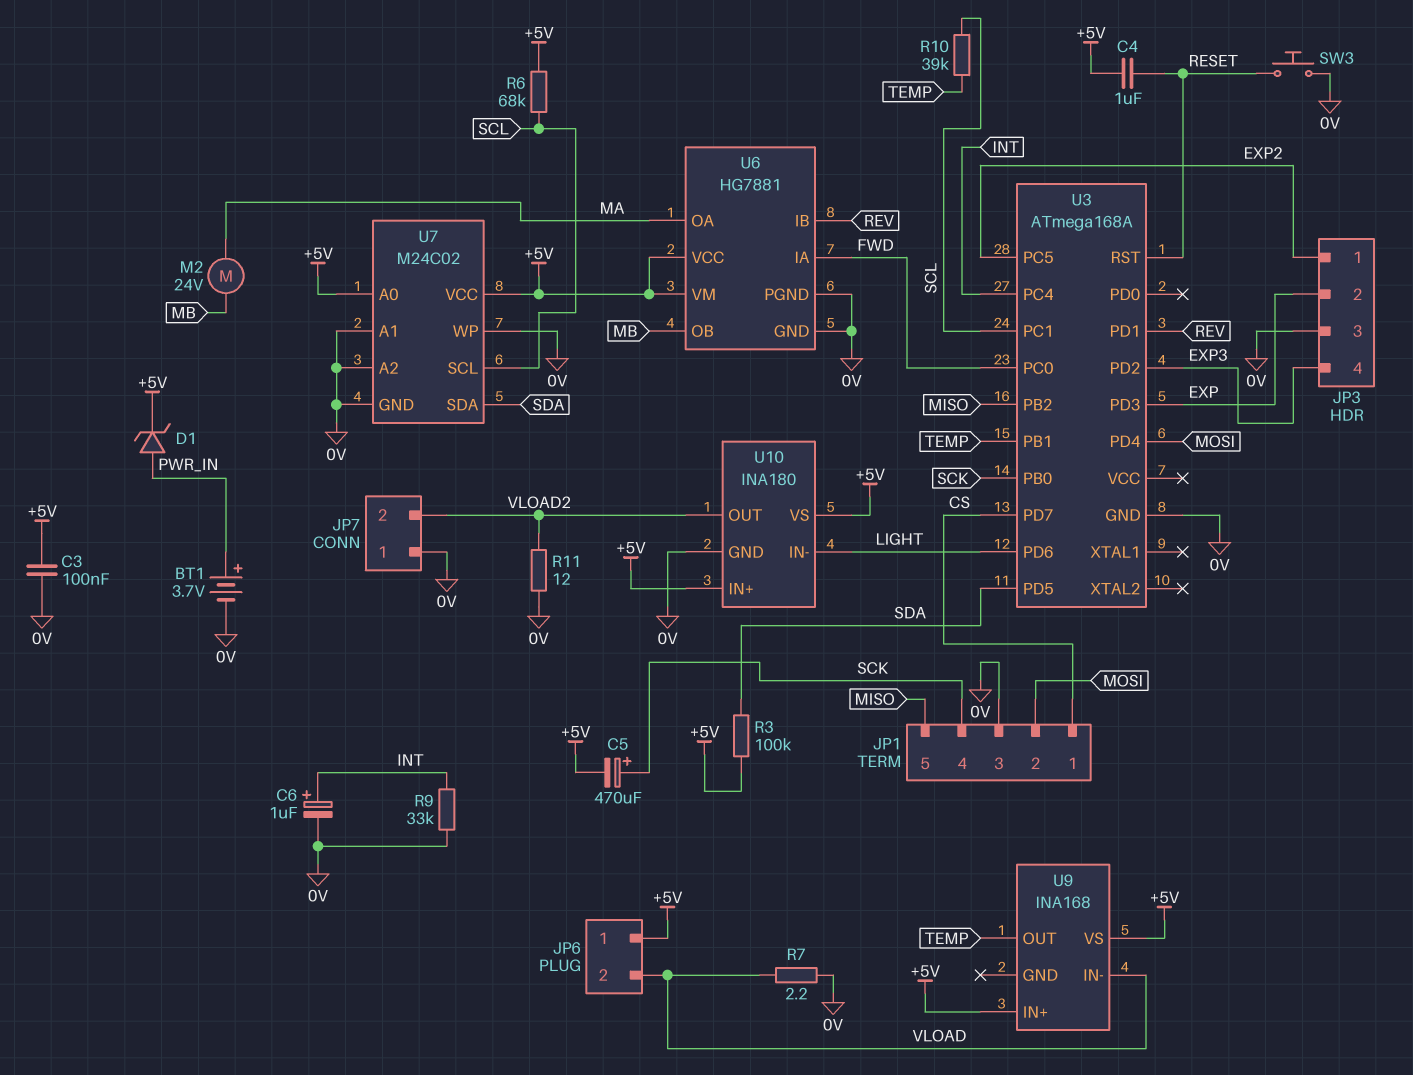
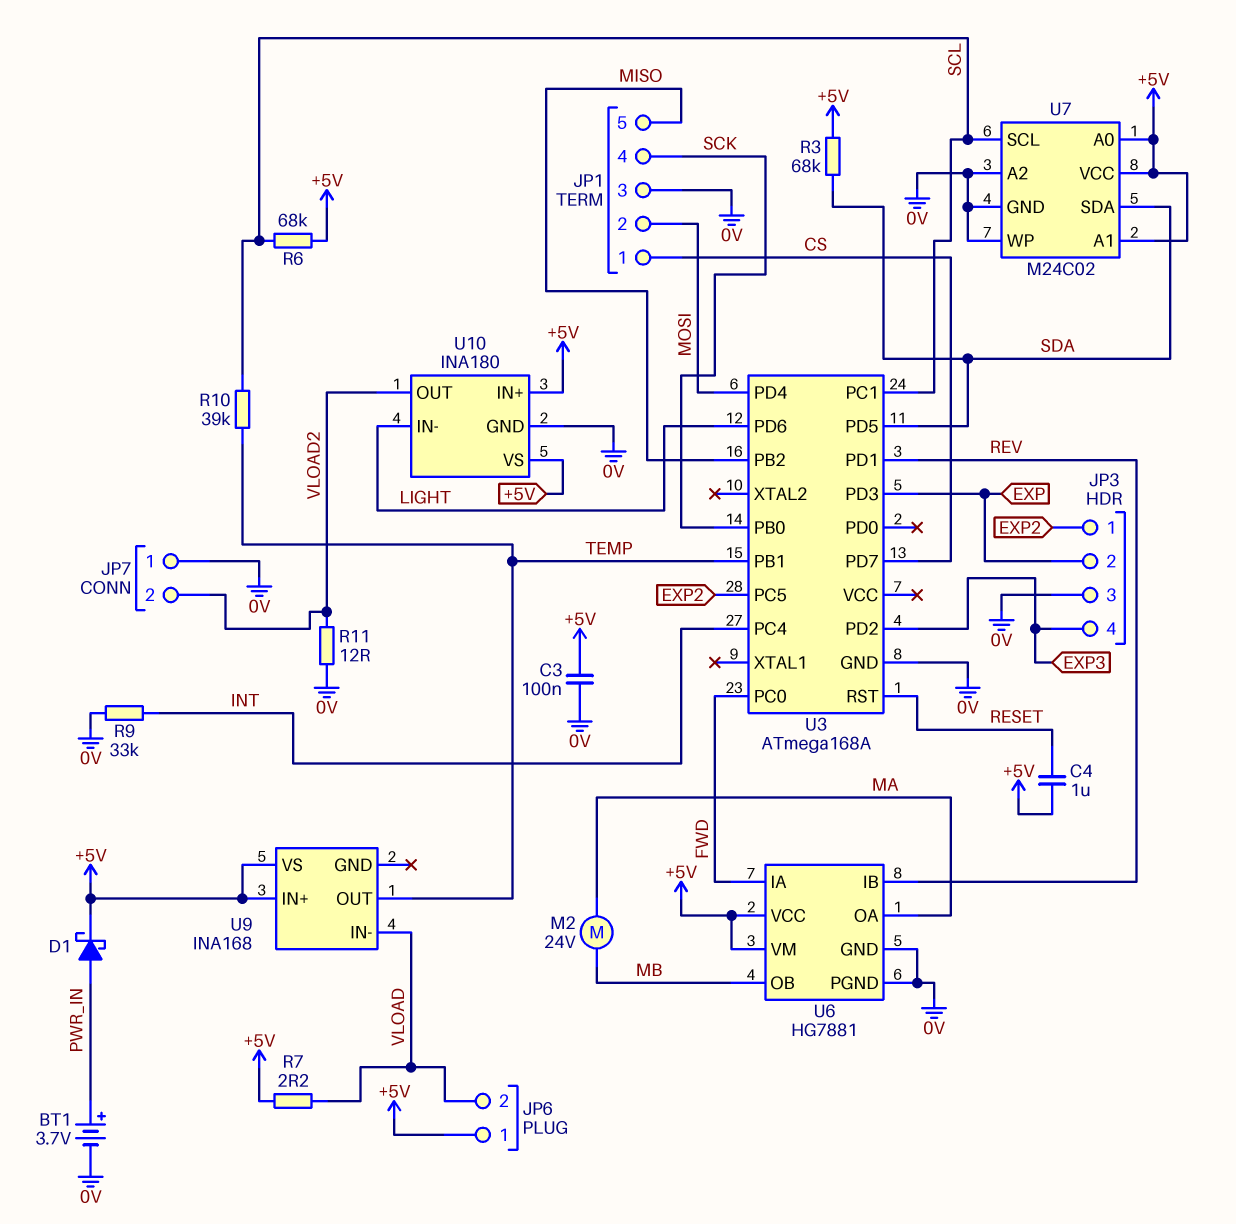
C5: 470uF (plus SCK, minus +5V) -> none
C6: 1uF (plus INT, minus 0V) -> none
D1: zener (A PWR_IN, K +5V) -> schottky (A PWR_IN, K +5V)
R3: 100k (+5V, SDA) -> 68k (+5V, SDA)
R7: 2.2 (0V, VLOAD) -> 2.2 (+5V, VLOAD)
SW3: button (0V, RESET) -> none
U7 pin A1: 0V -> +5V

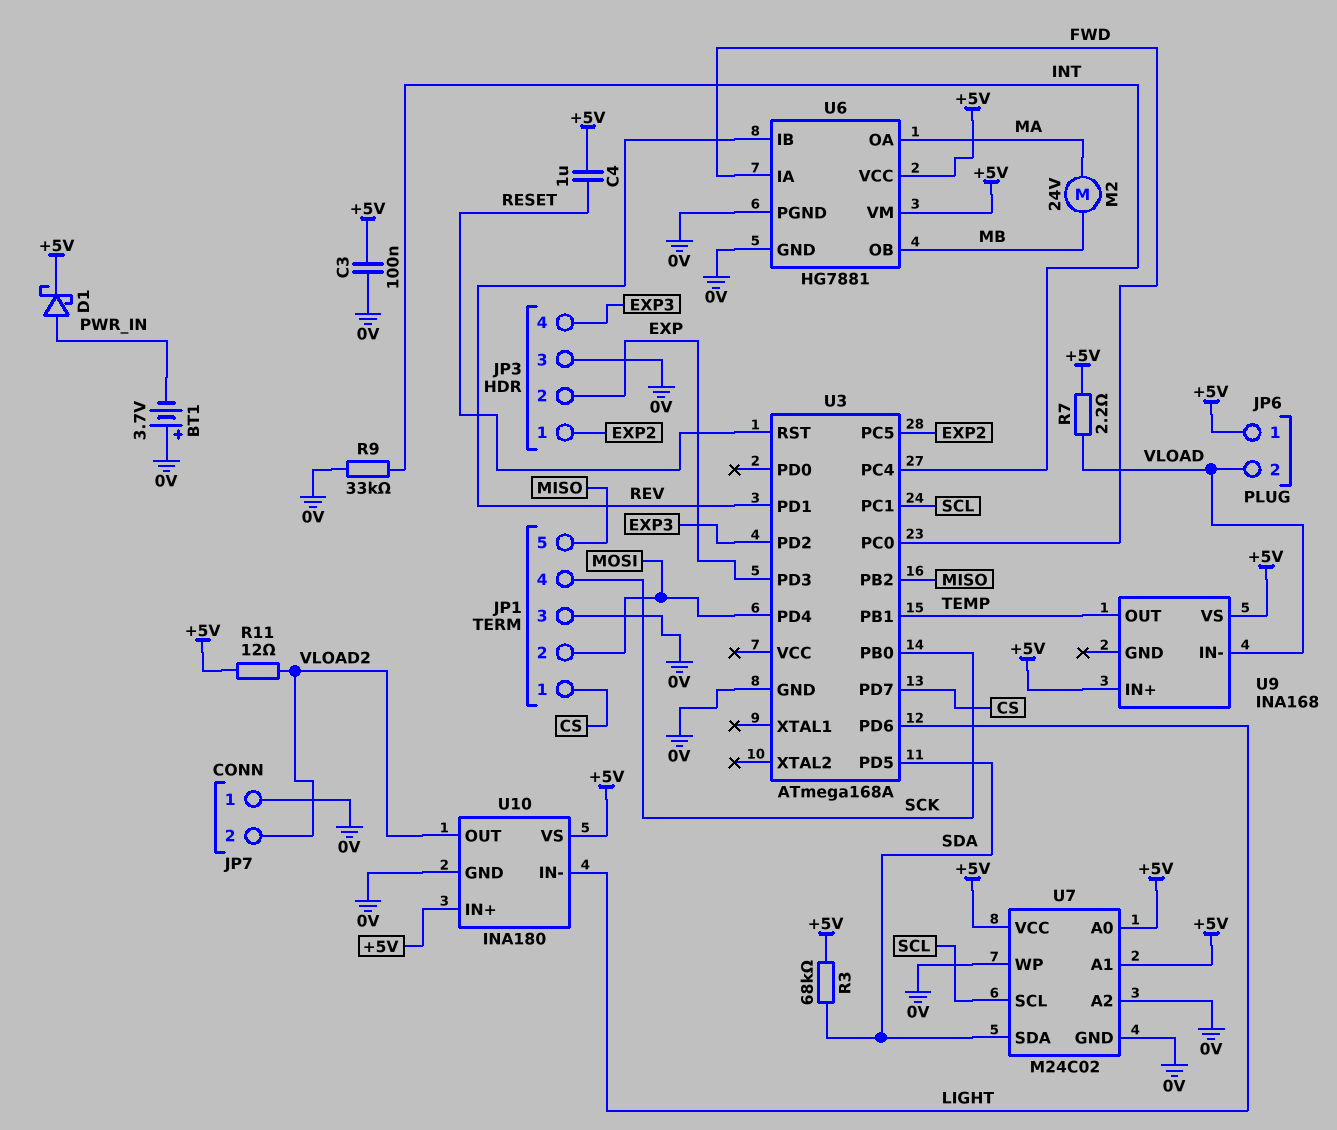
BT1: 3.7V (plus PWR_IN, minus 0V) -> 3.7V (plus 0V, minus PWR_IN)
R6: 68k (+5V, SCL) -> none
R10: 39k (SCL, TEMP) -> none
R11: 12 (0V, VLOAD2) -> 12 (+5V, VLOAD2)

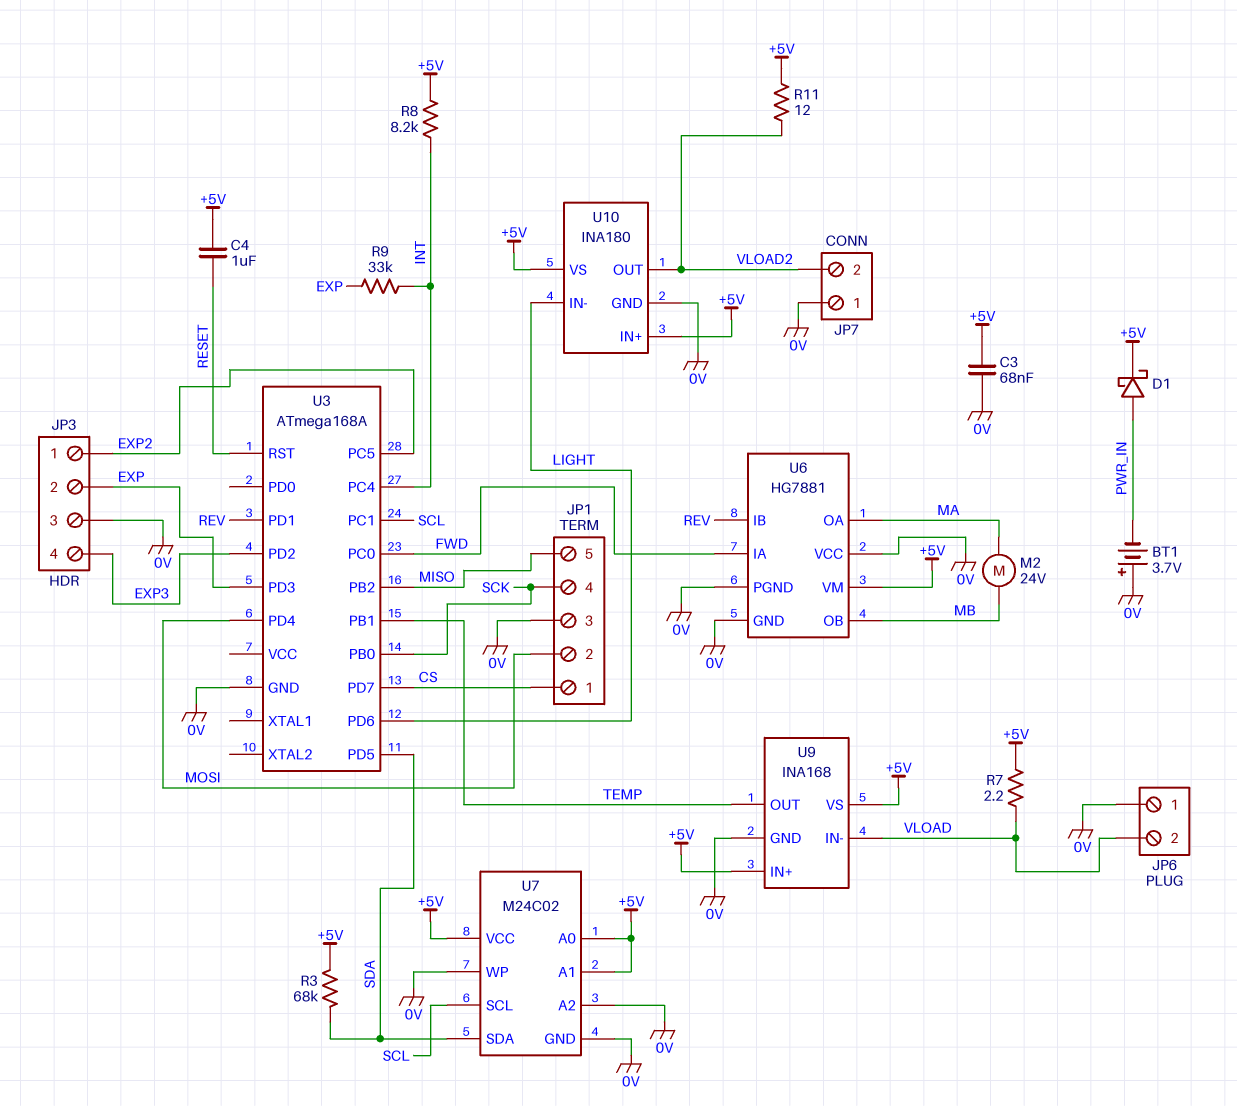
C3: 100nF (+5V, 0V) -> 68nF (+5V, 0V)
JP6 pin 1: +5V -> 0V
R8: none -> 8.2k (+5V, INT)
R9: 33k (0V, INT) -> 33k (EXP, INT)
U6 pin VCC: +5V -> 0V
U9 pin GND: none -> 0V

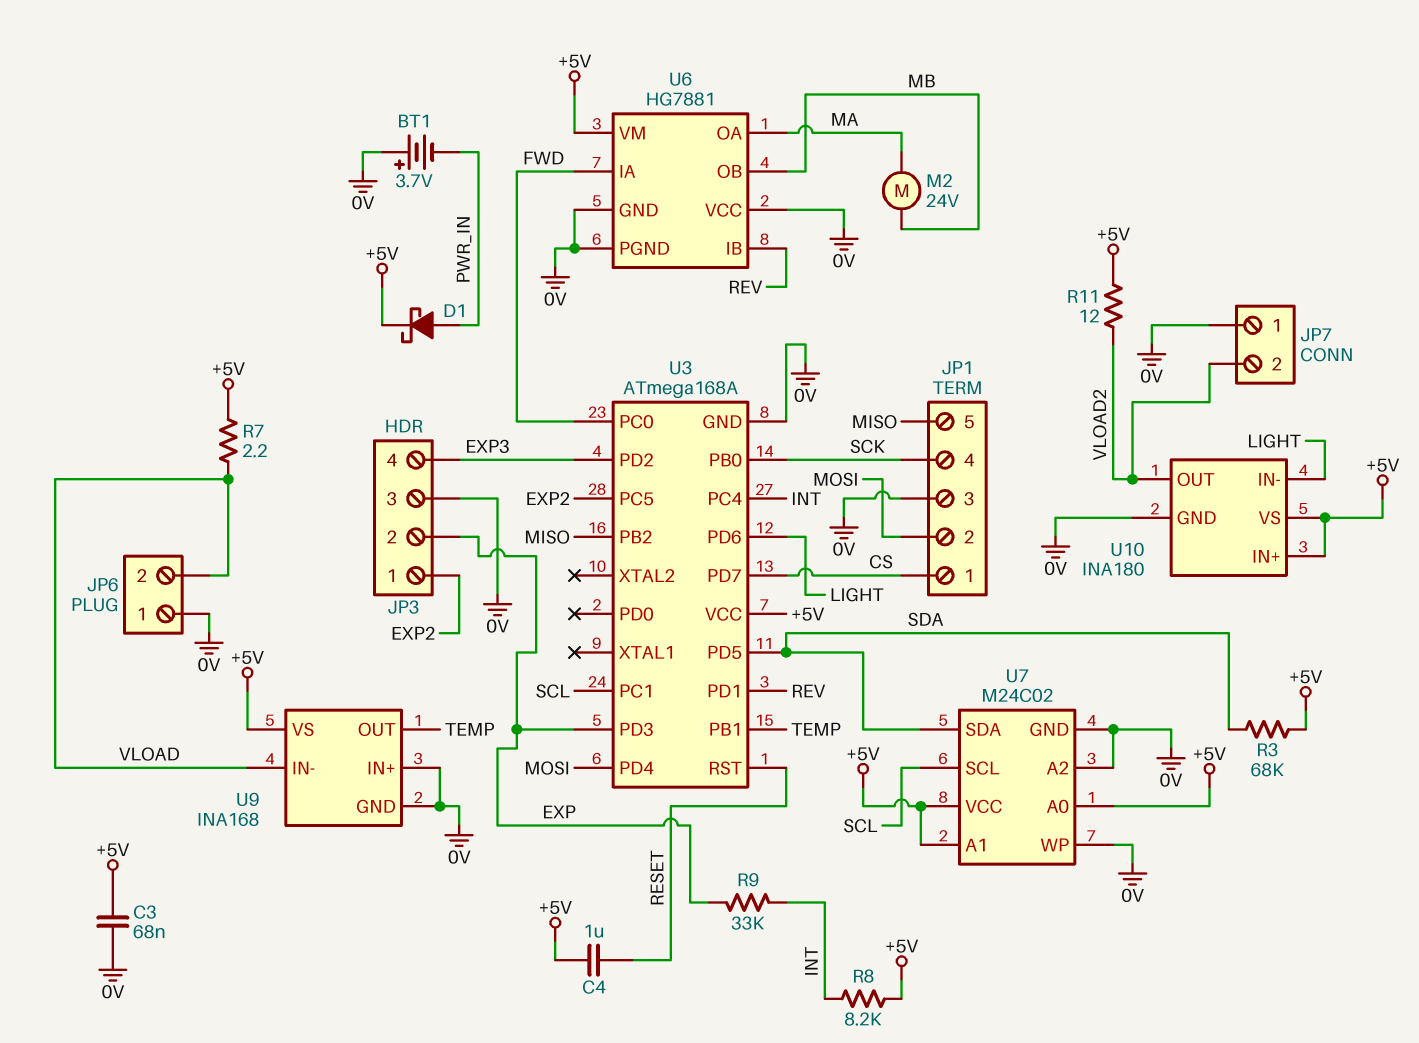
U3 pin VCC: none -> +5V
U9 pin IN+: +5V -> 0V

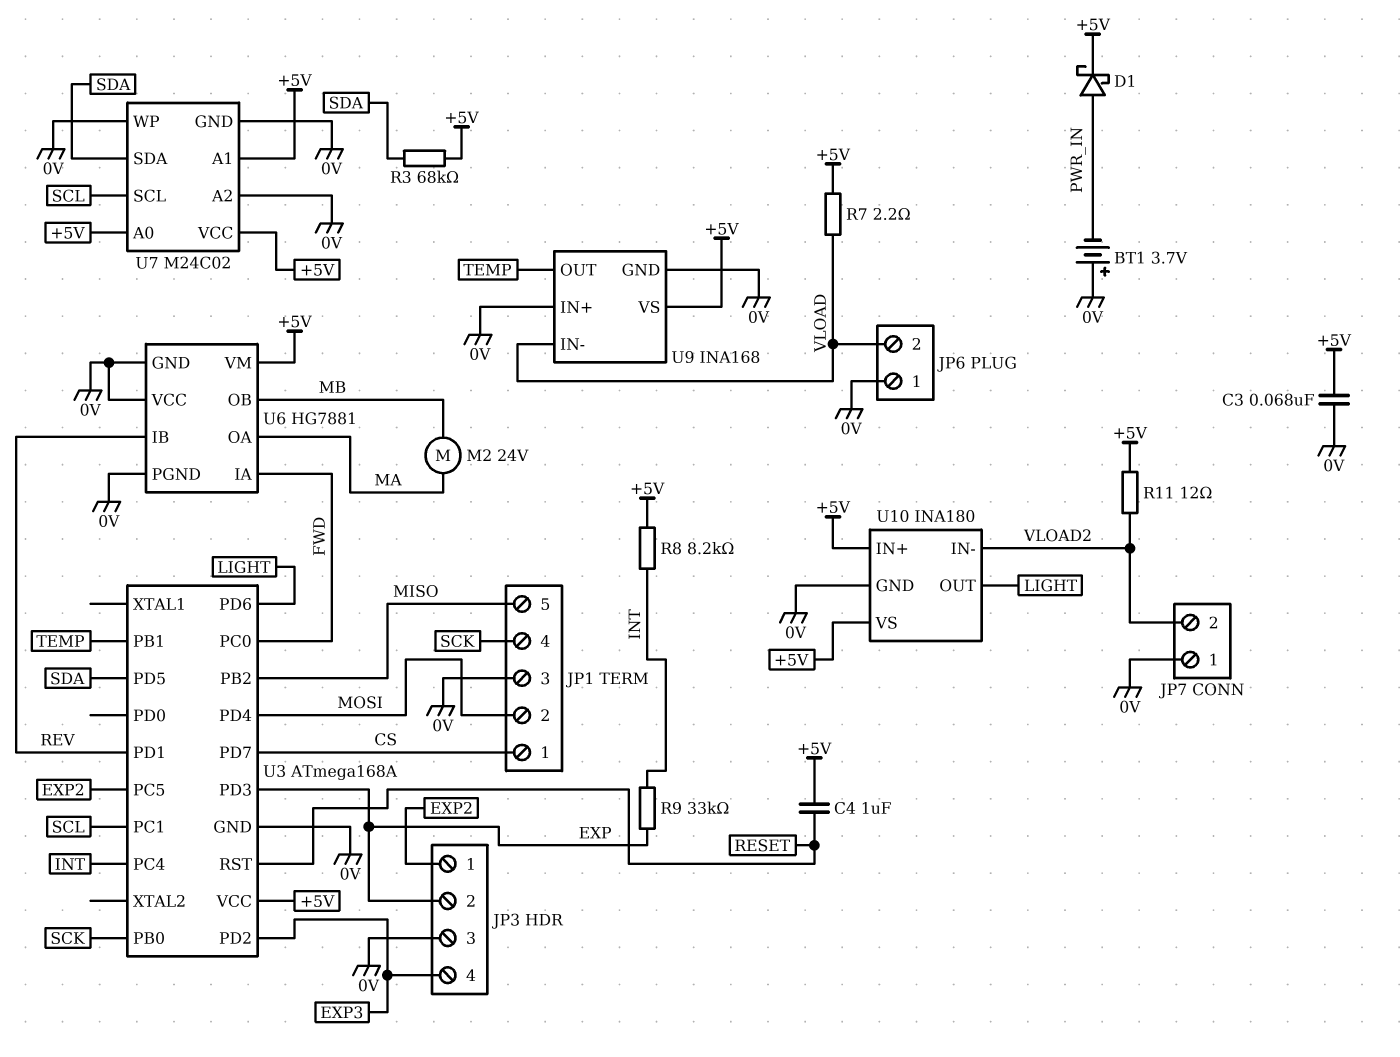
U10 pin IN-: LIGHT -> VLOAD2
U10 pin OUT: VLOAD2 -> LIGHT

